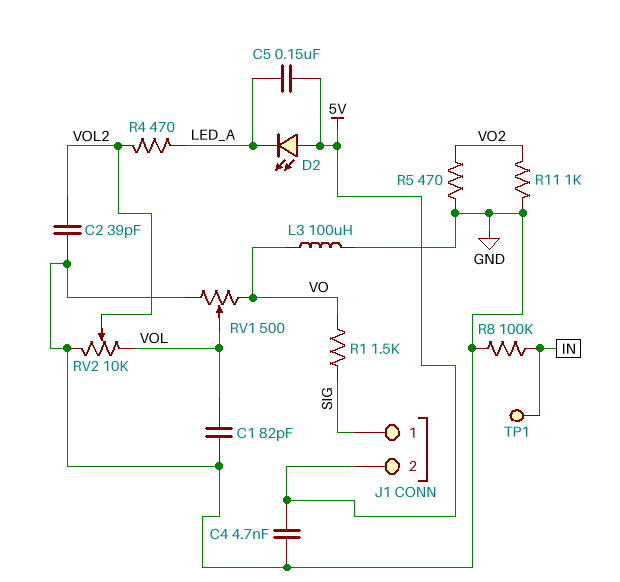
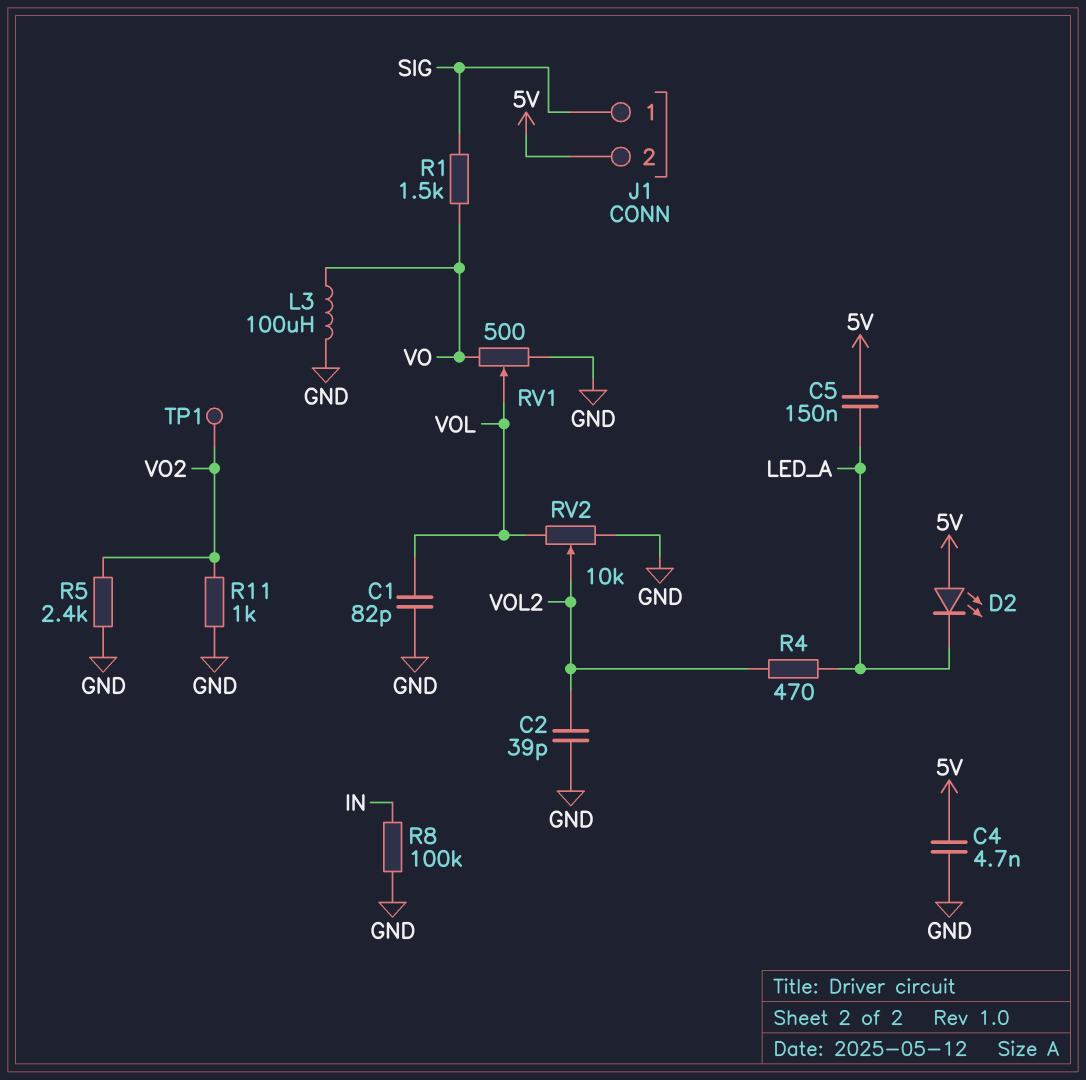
R5: 470 (GND, VO2) -> 2.4k (GND, VO2)
TP1: test point (IN) -> test point (VO2)

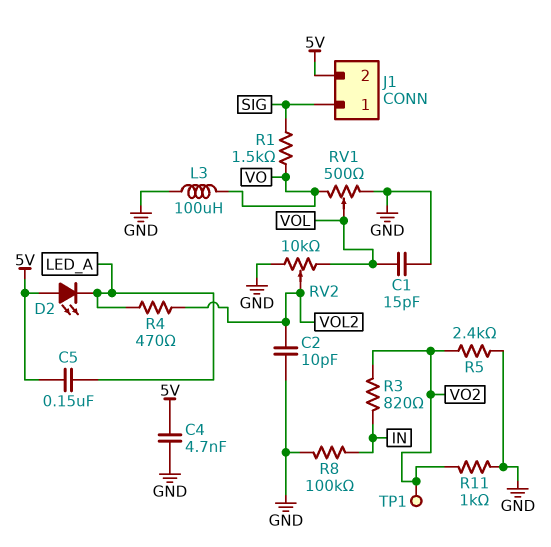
C1: 82pF (GND, VOL) -> 15pF (GND, VOL)
C2: 39pF (GND, VOL2) -> 10pF (GND, VOL2)
R3: none -> 820 (IN, VO2)

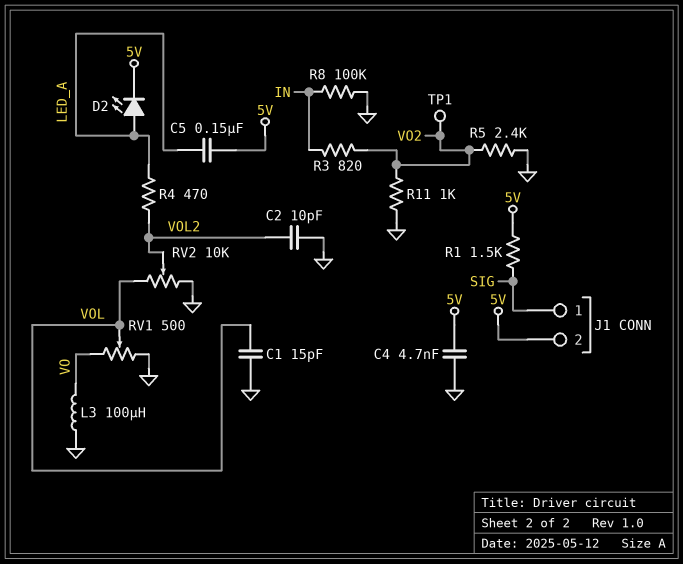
D2: LED (A 5V, K LED_A) -> LED (A LED_A, K 5V)
R1: 1.5k (SIG, VO) -> 1.5k (5V, SIG)

